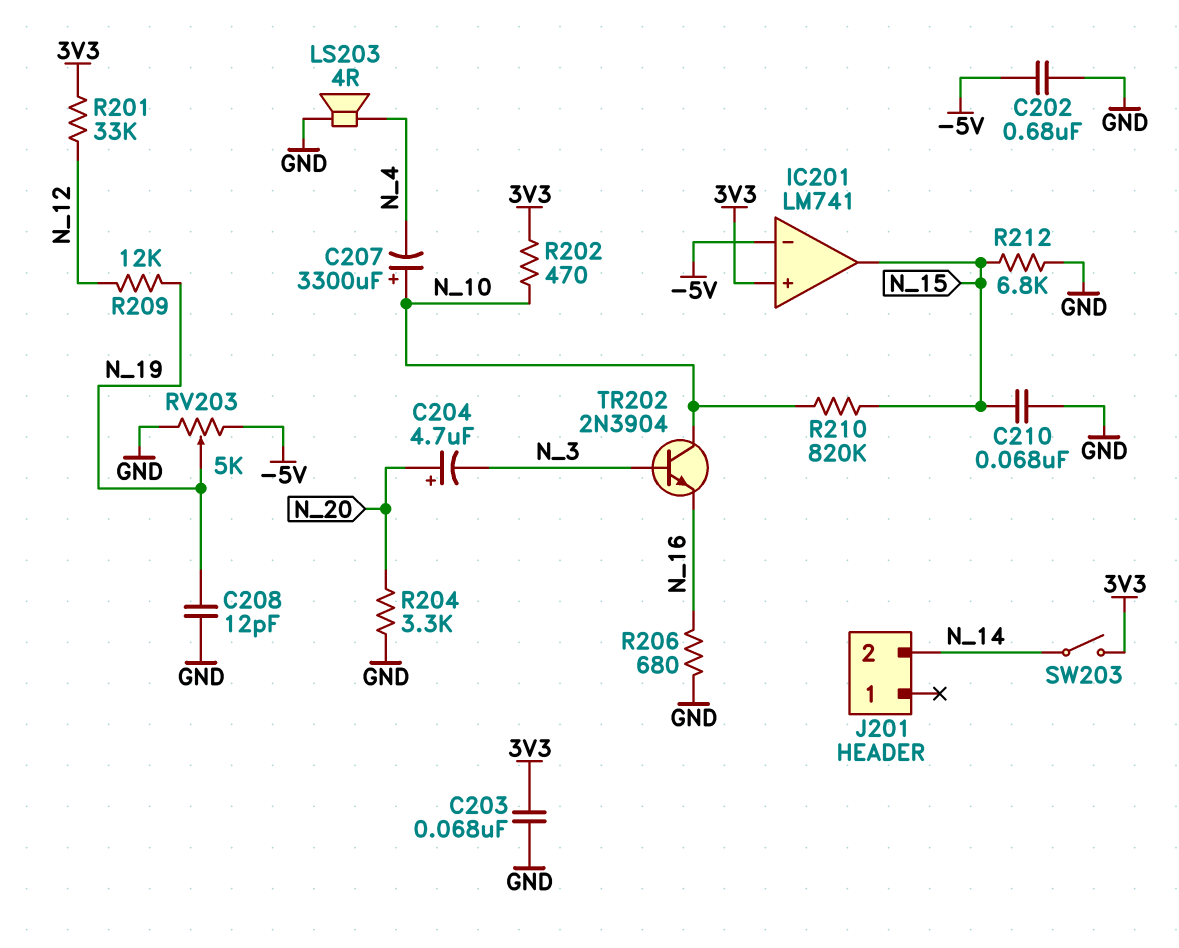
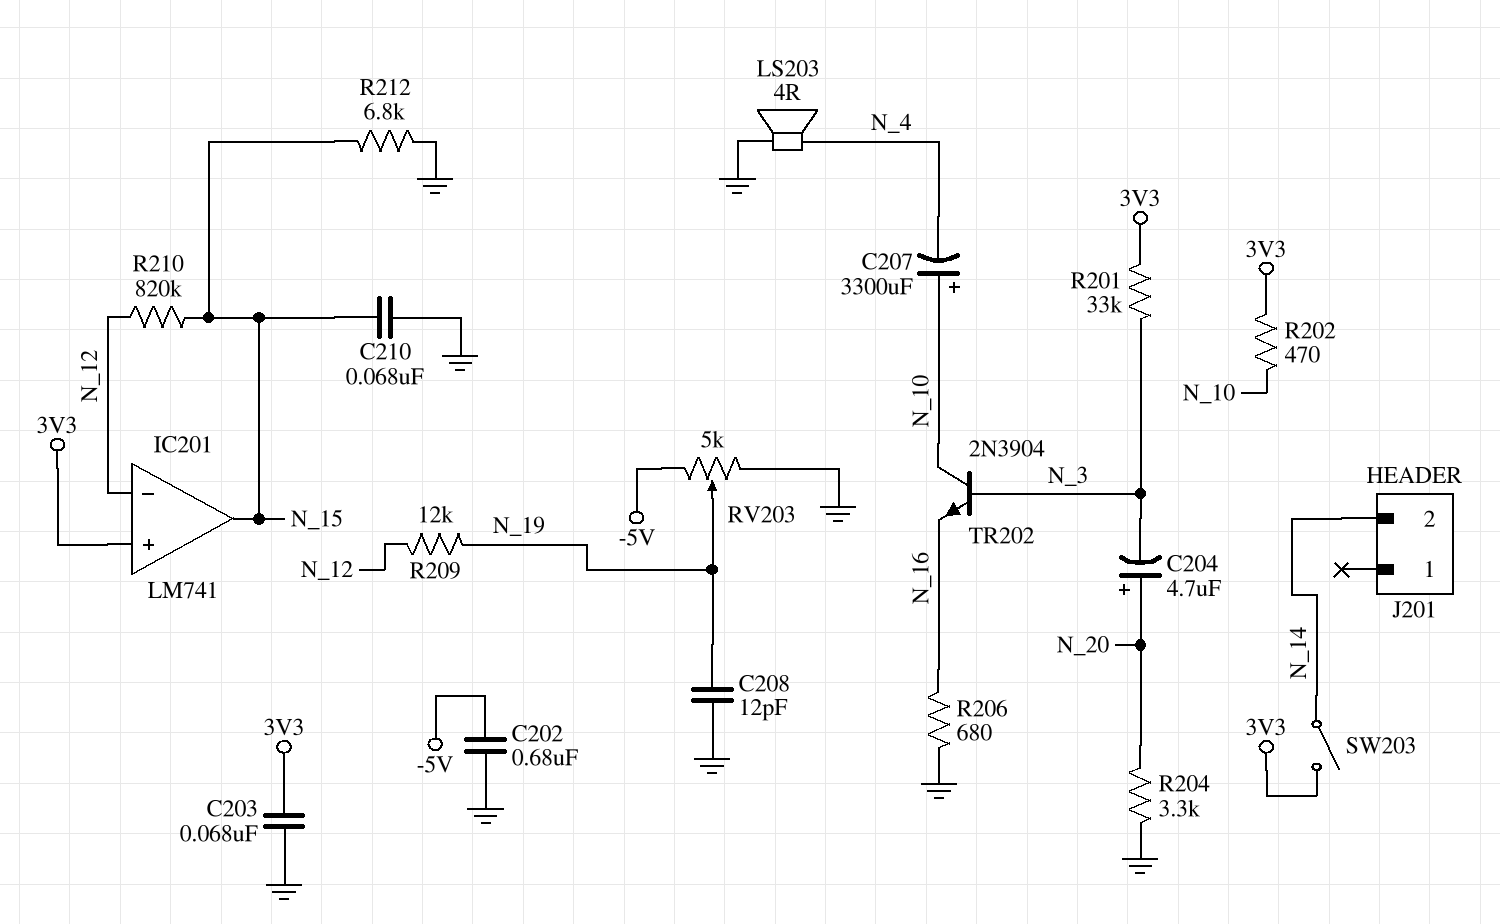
IC201 pin in-: -5V -> N_12
R201: 33k (3V3, N_12) -> 33k (3V3, N_3)
R210: 820k (N_10, N_15) -> 820k (N_12, N_15)

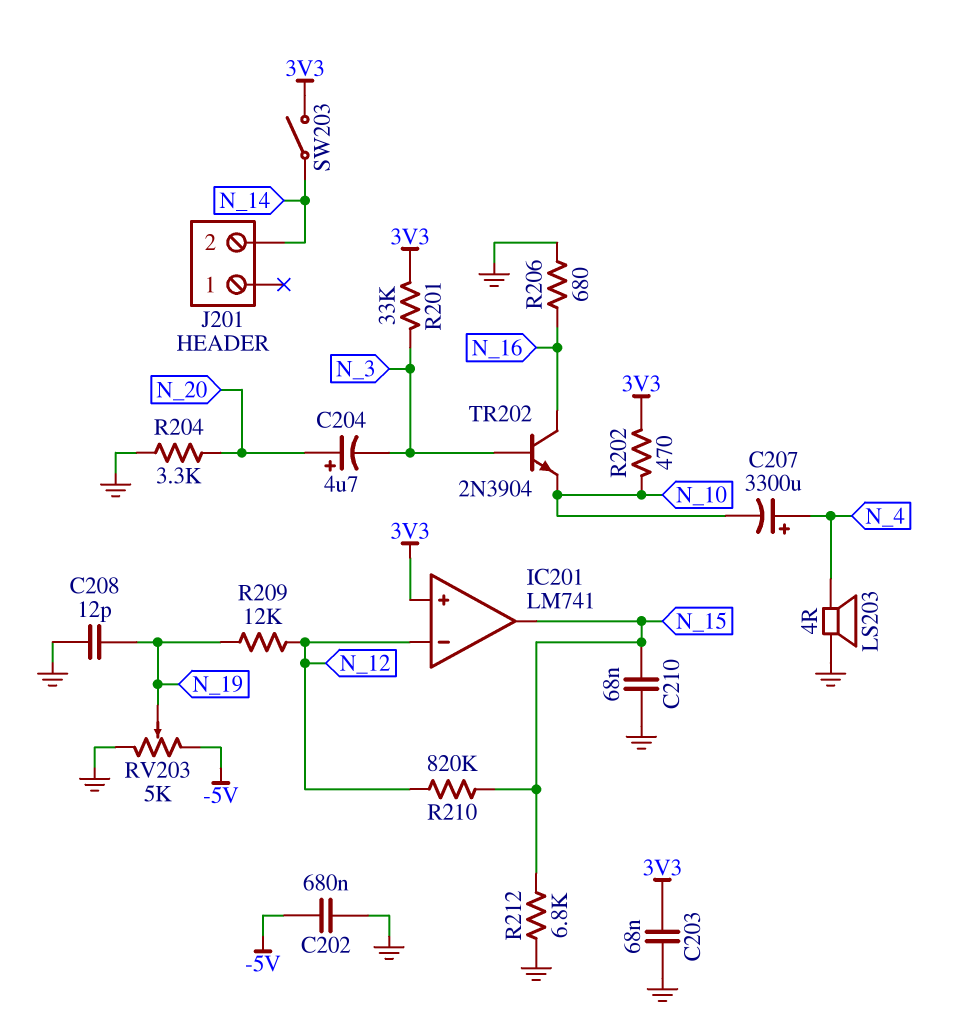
C207: 3300uF (plus N_10, minus N_4) -> 3300uF (plus N_4, minus N_10)
TR202: NPN 2N3904 (B N_3, C N_10, E N_16) -> NPN 2N3904 (B N_3, C N_16, E N_10)

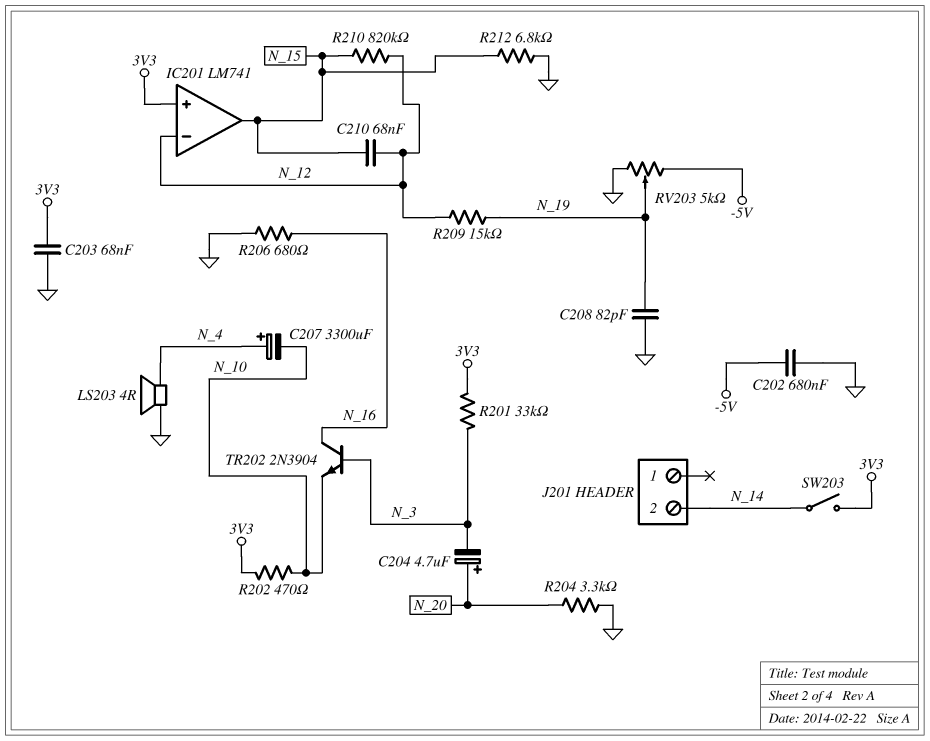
C208: 12pF (GND, N_19) -> 82pF (GND, N_19)
C210: 68nF (GND, N_15) -> 68nF (N_12, N_15)
R209: 12k (N_12, N_19) -> 15k (N_12, N_19)

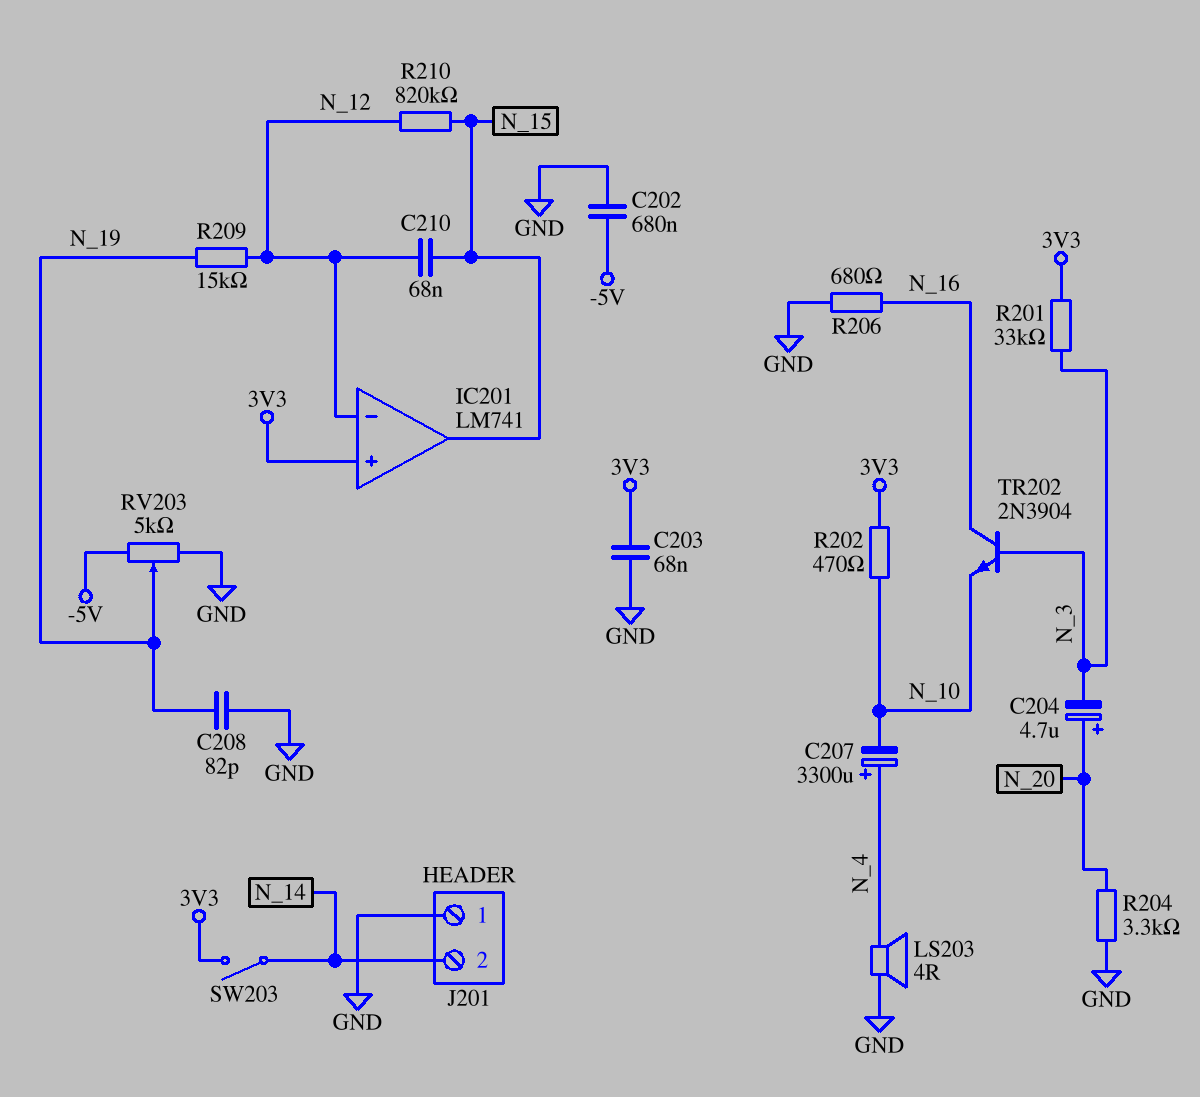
J201 pin 1: none -> GND
R212: 6.8k (GND, N_15) -> none

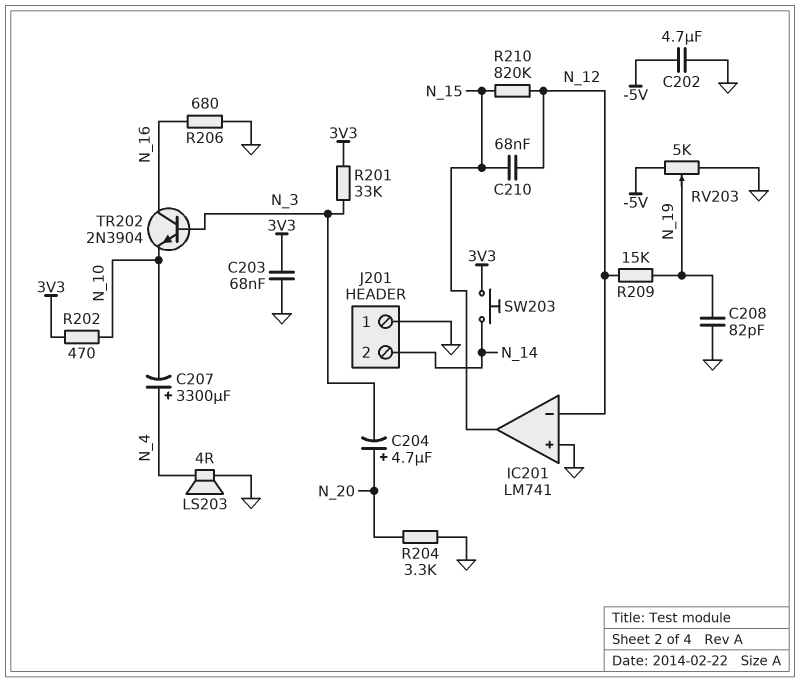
C202: 680nF (-5V, GND) -> 4.7uF (-5V, GND)
IC201 pin in+: 3V3 -> GND
SW203: switch (3V3, N_14) -> button (3V3, N_14)

